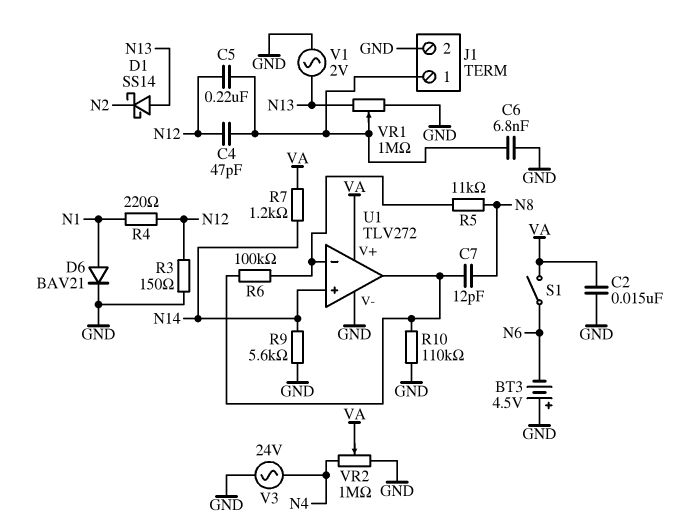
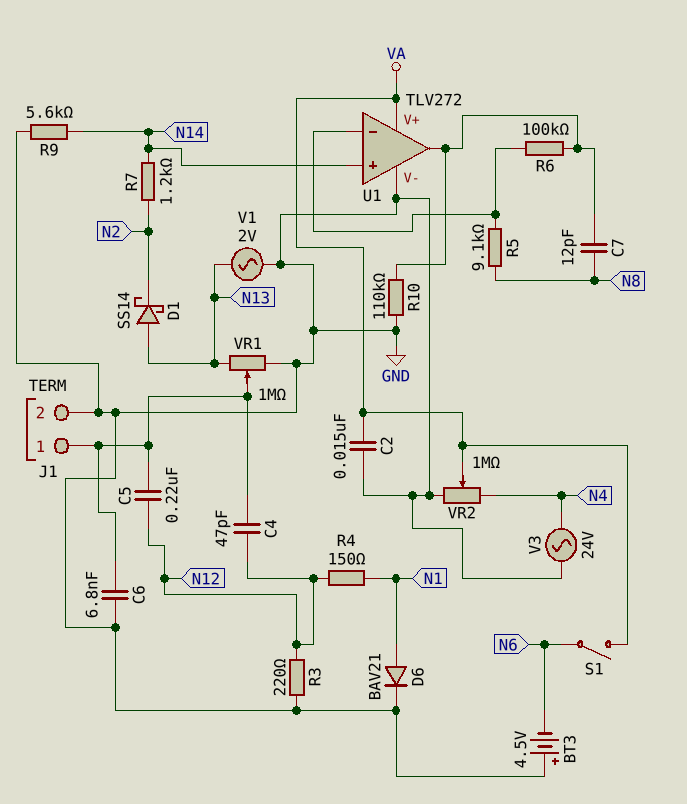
R3: 150 (GND, N12) -> 220 (GND, N12)
R4: 220 (N1, N12) -> 150 (N1, N12)
R5: 11k (N8, U1/in-) -> 9.1k (N8, U1/in-)
R7: 1.2k (N14, VA) -> 1.2k (N2, N14)

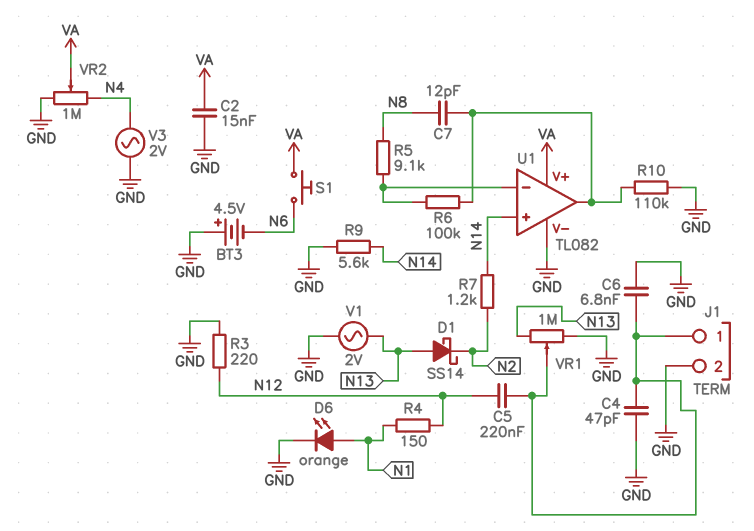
C4: 47pF (J1/1, N12) -> 47pF (GND, J1/1)
D6: diode BAV21 (A N1, K GND) -> LED orange (A N1, K GND)
S1: switch (N6, VA) -> button (N6, VA)
U1: TLV272 -> TL082
V3: AC 24V (GND, N4) -> AC 2V (GND, N4)

